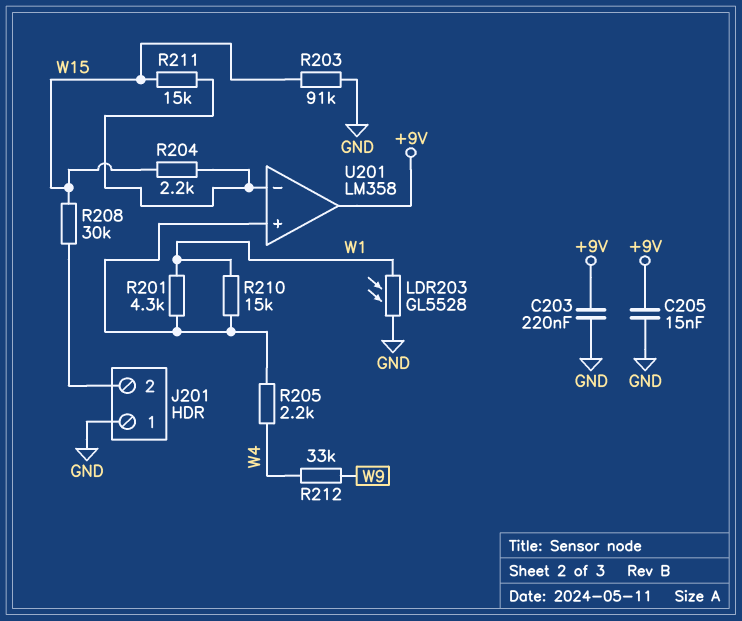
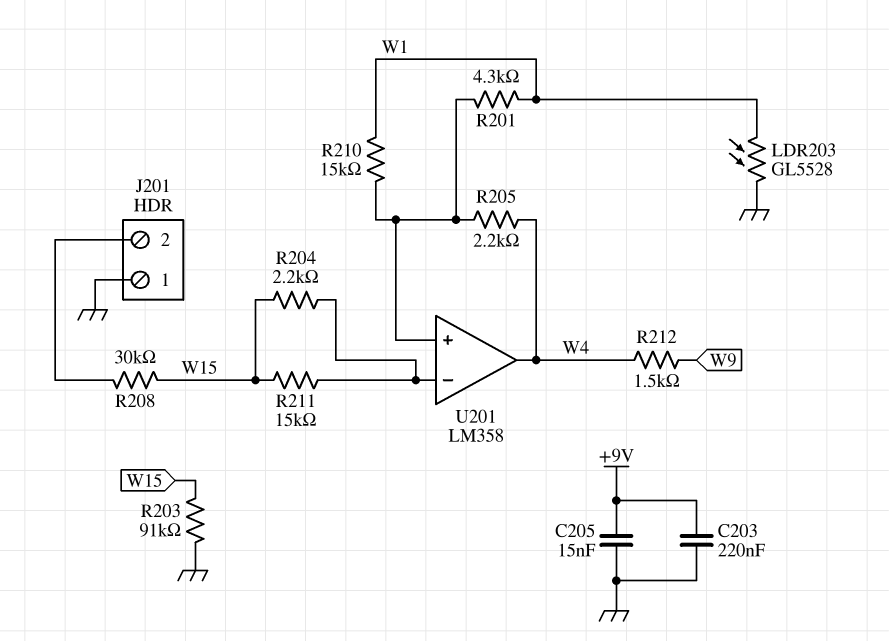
R212: 33k (W4, W9) -> 1.5k (W4, W9)
U201 pin out: +9V -> W4

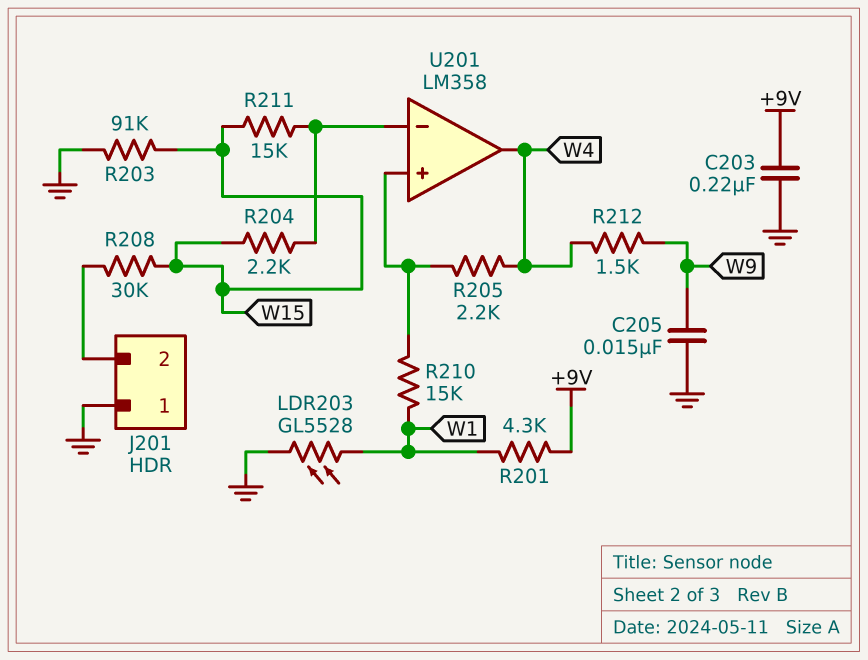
C205: 15nF (+9V, GND) -> 15nF (GND, W9)
R201: 4.3k (U201/in+, W1) -> 4.3k (+9V, W1)

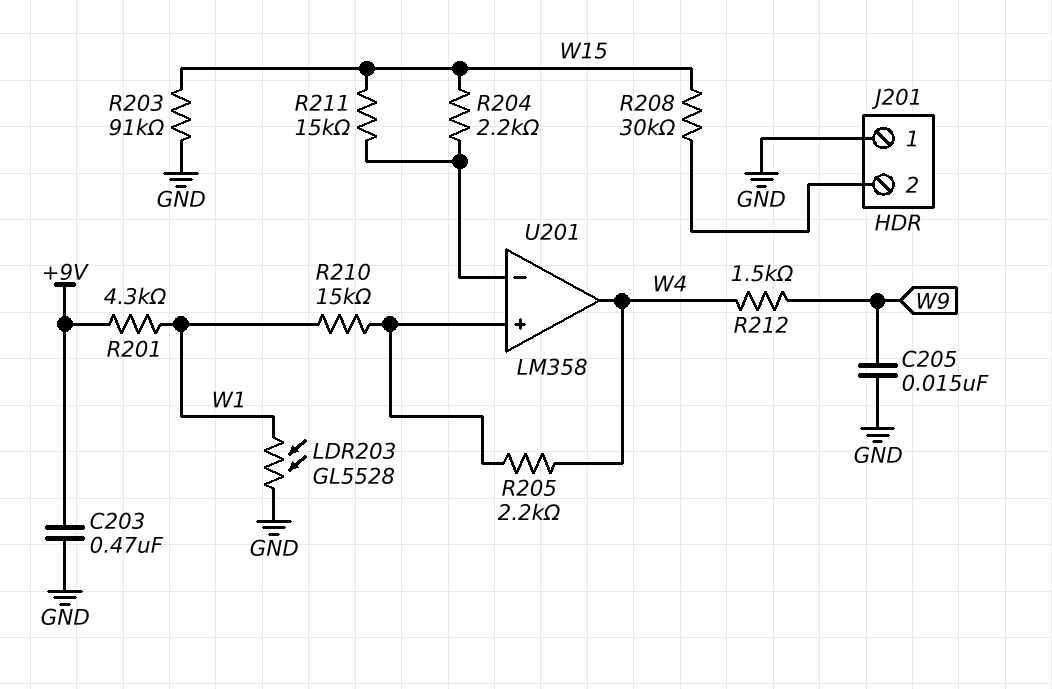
C203: 220nF (+9V, GND) -> 470nF (+9V, GND)

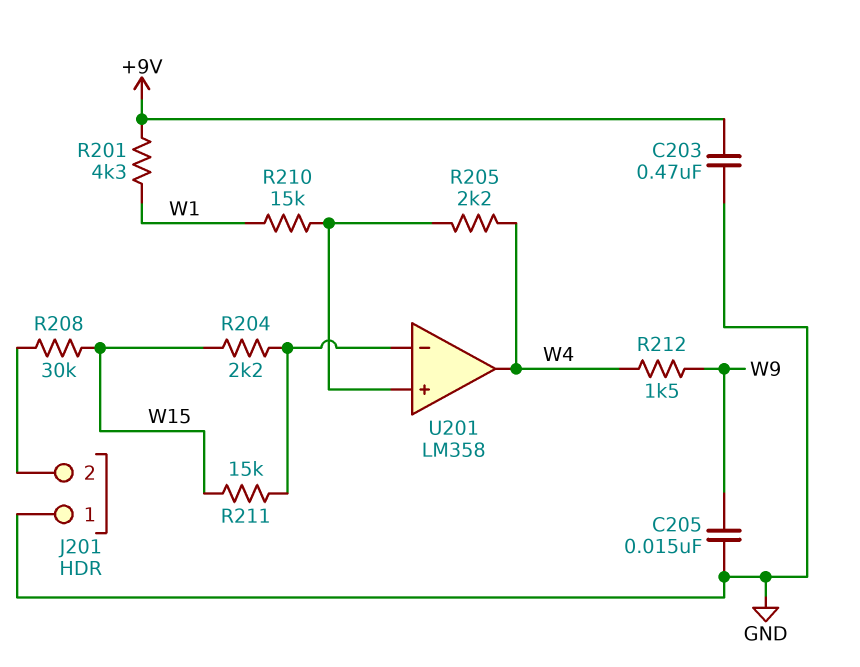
LDR203: GL5528 (GND, W1) -> none
R203: 91k (GND, W15) -> none

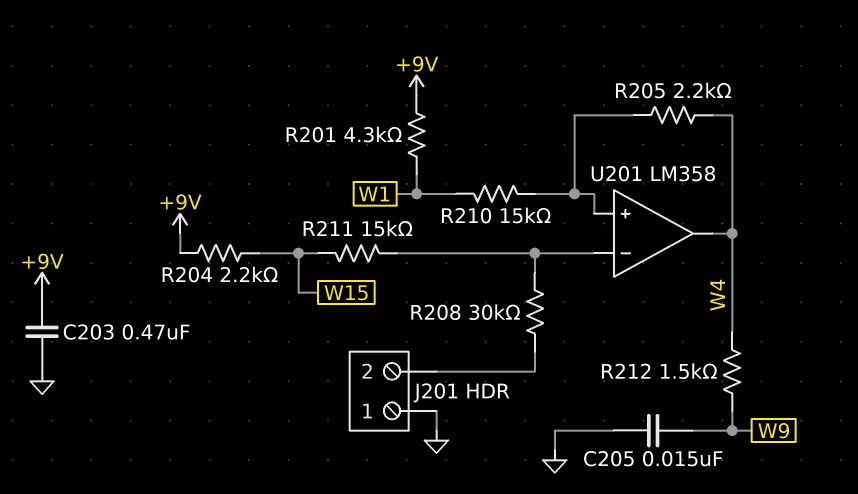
R204: 2.2k (U201/in-, W15) -> 2.2k (+9V, W15)
R208: 30k (J201/2, W15) -> 30k (J201/2, U201/in-)

